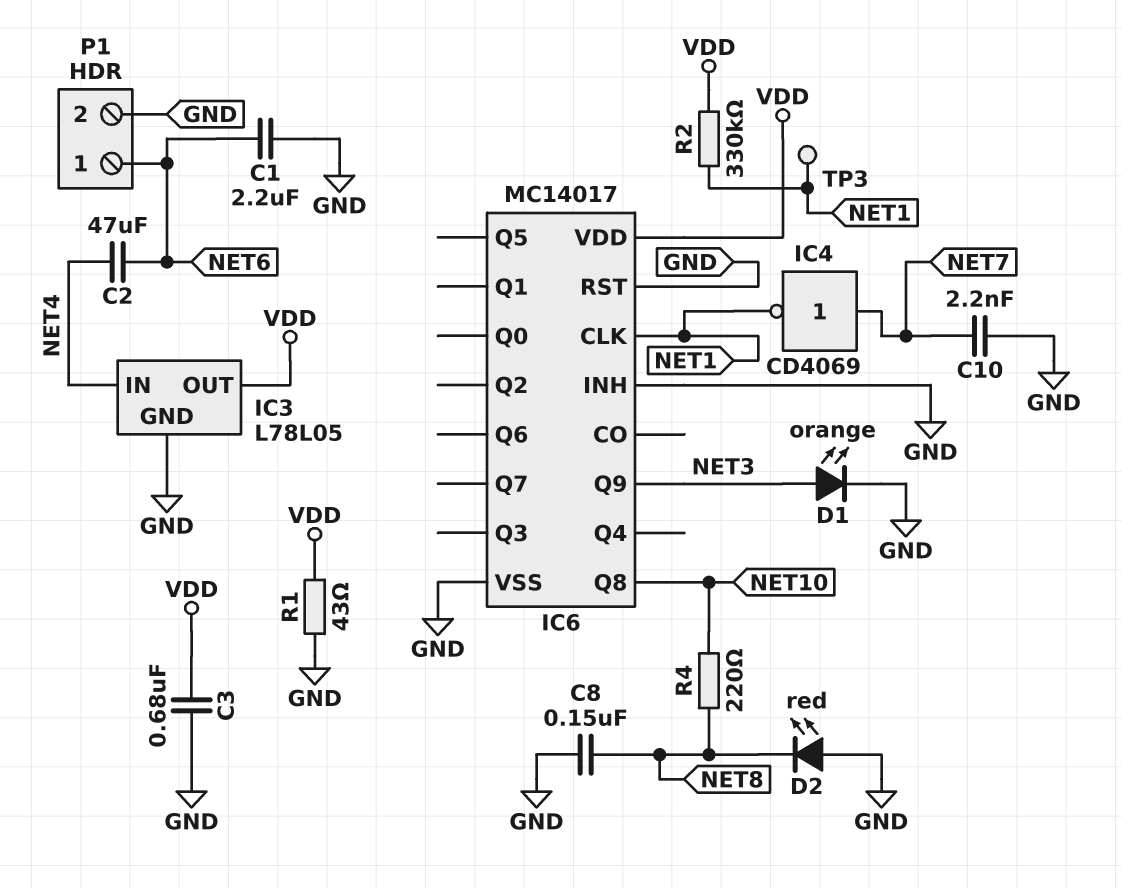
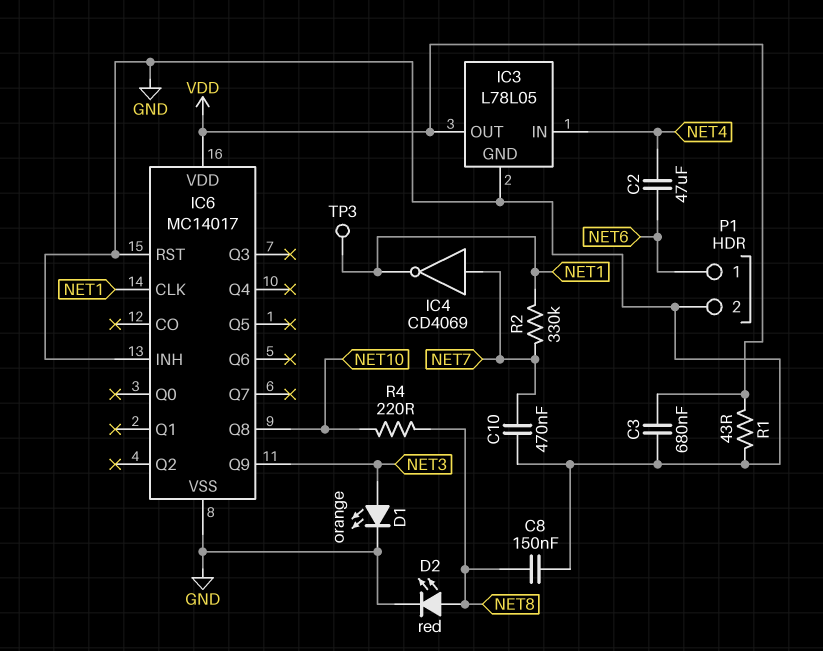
C1: 2.2uF (GND, NET6) -> none
C10: 2.2nF (GND, NET7) -> 470nF (GND, NET7)
D2: LED red (A GND, K NET8) -> LED red (A NET8, K GND)
R2: 330k (NET1, VDD) -> 330k (NET1, NET7)

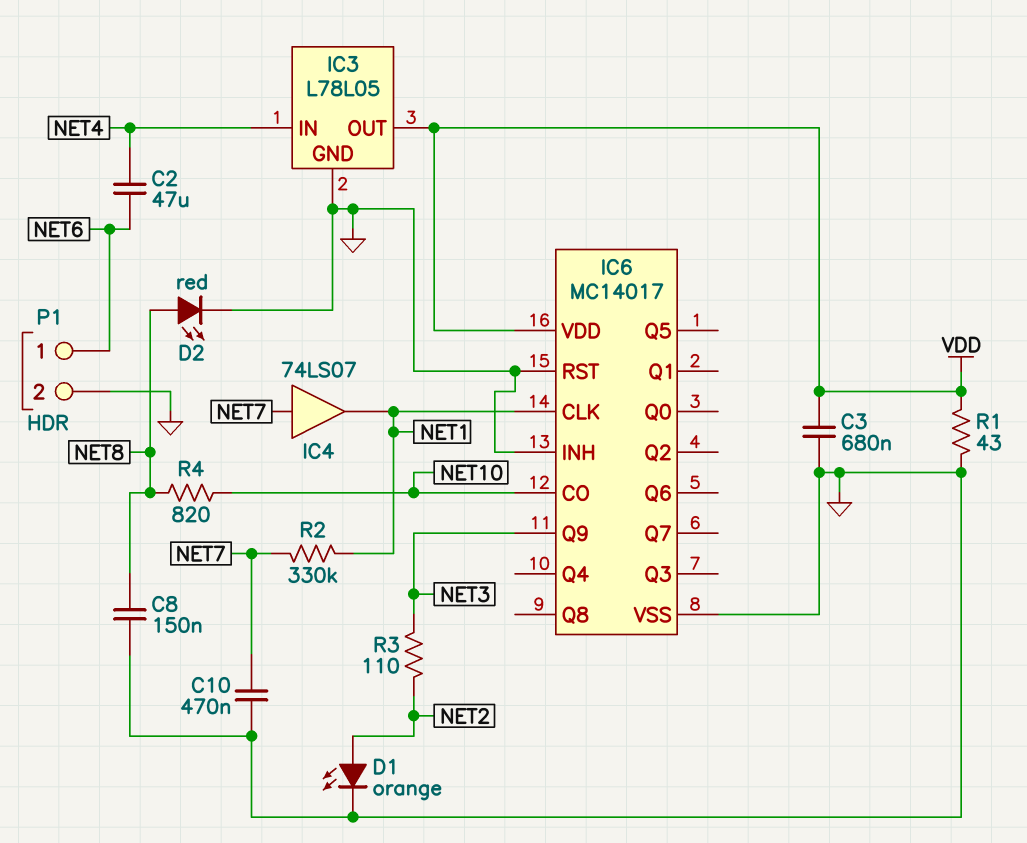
D1: LED orange (A NET3, K GND) -> LED orange (A NET2, K GND)
IC4: NOT CD4069 (in NET7, out NET1) -> buffer 74LS07 (in NET7, out NET1)
IC6 pin CO: none -> NET10
IC6 pin Q8: NET10 -> none
R3: none -> 110 (NET2, NET3)
R4: 220 (NET8, NET10) -> 820 (NET8, NET10)
TP3: test point (NET1) -> none

